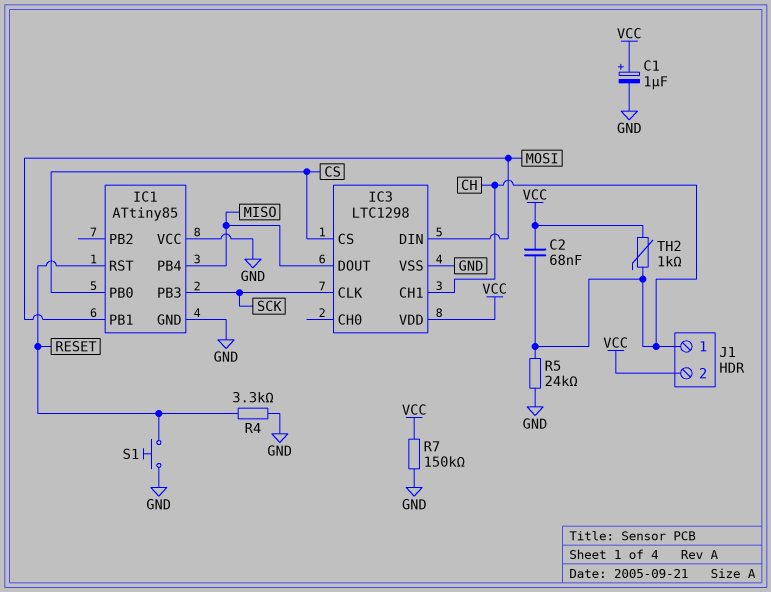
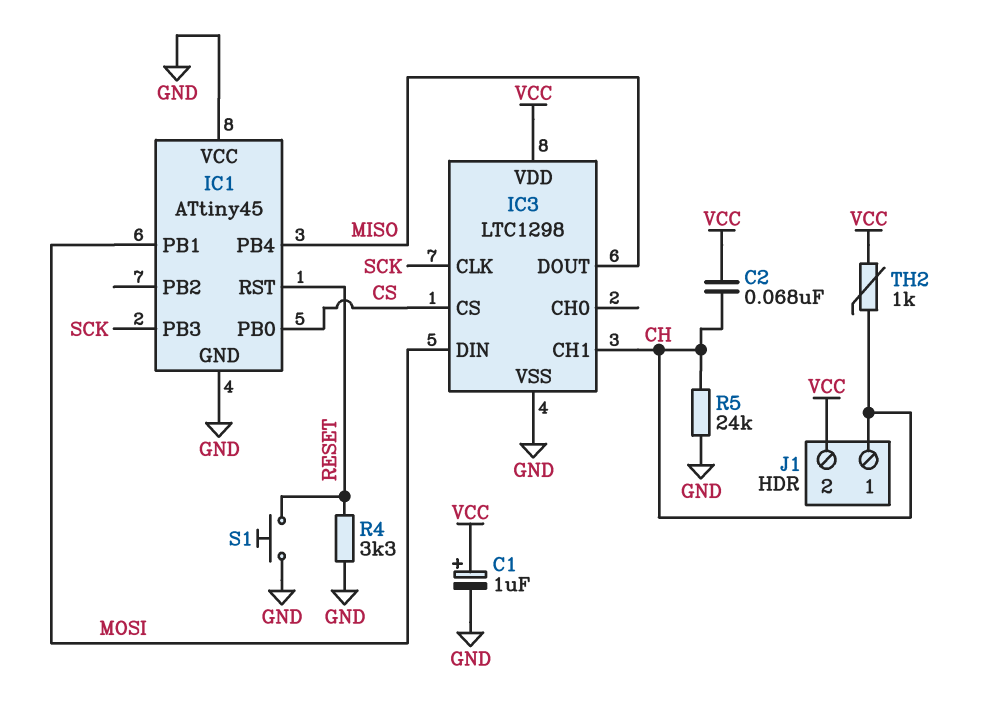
IC1: ATtiny85 -> ATtiny45
R7: 150k (GND, VCC) -> none

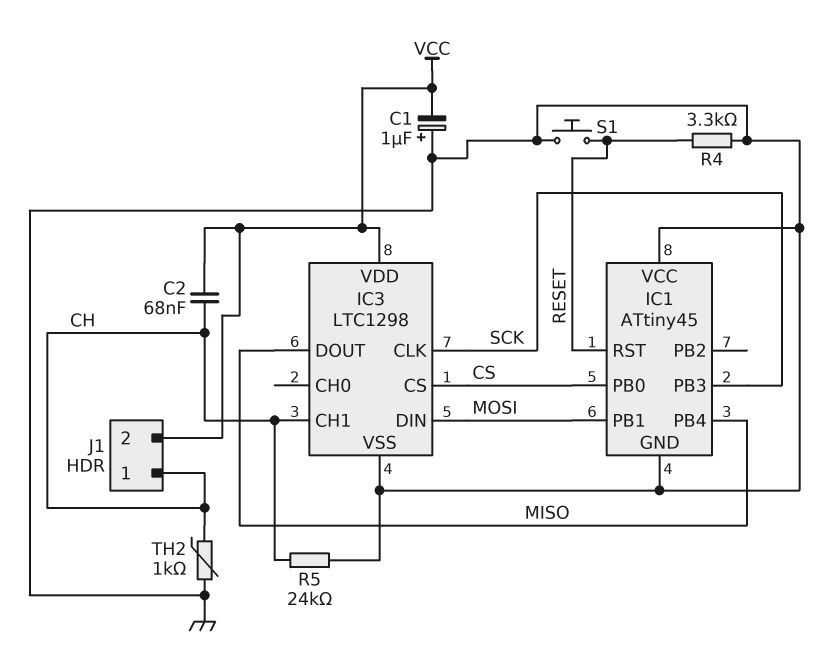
C1: 1uF (plus VCC, minus GND) -> 1uF (plus GND, minus VCC)
TH2: 1k (CH, VCC) -> 1k (CH, GND)

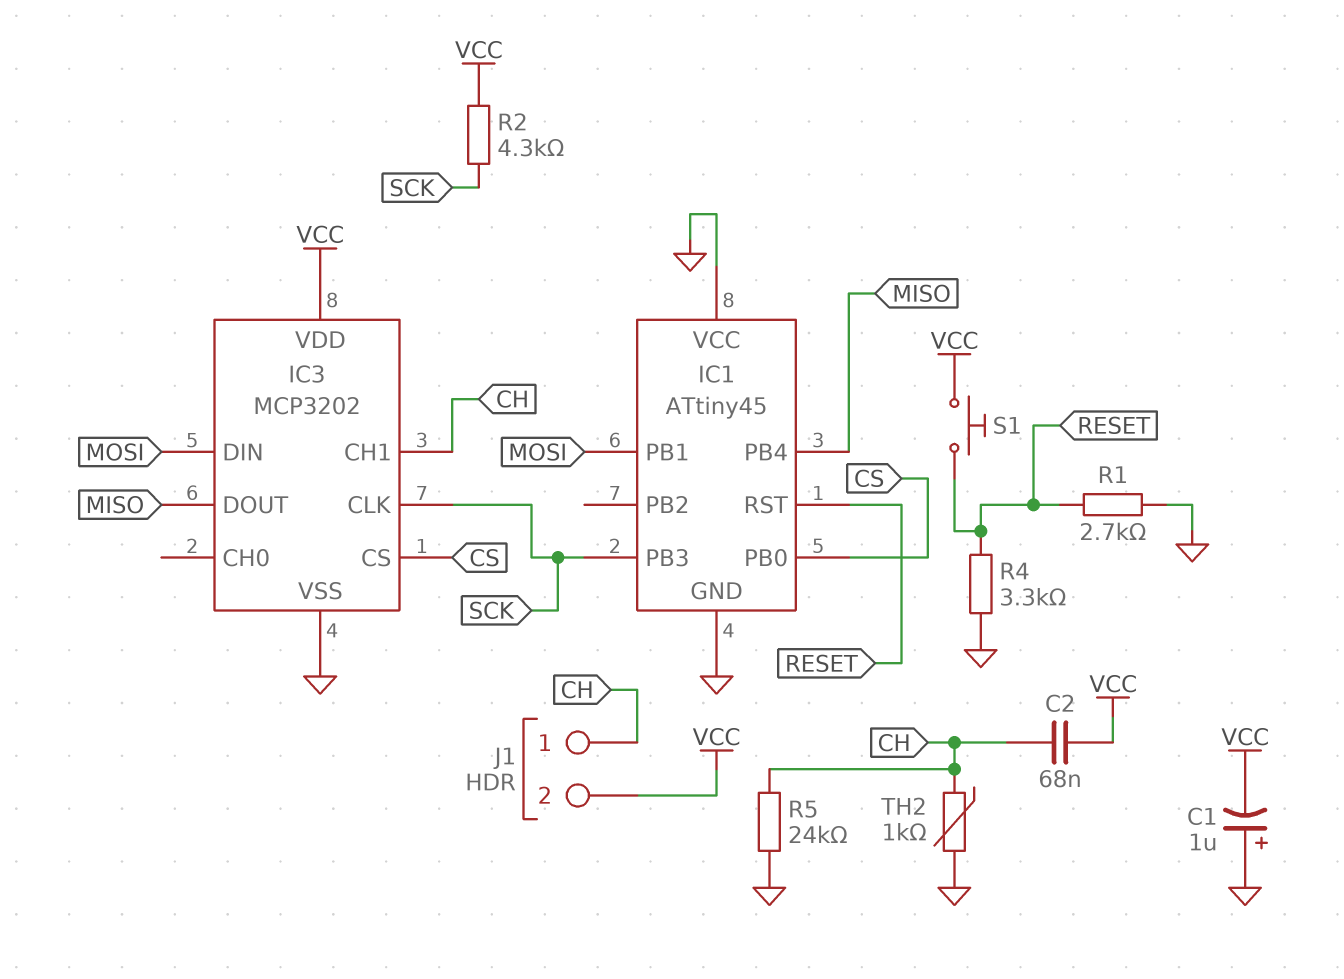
IC3: LTC1298 -> MCP3202
R1: none -> 2.7k (GND, RESET)
R2: none -> 4.3k (SCK, VCC)
S1: button (GND, RESET) -> button (RESET, VCC)

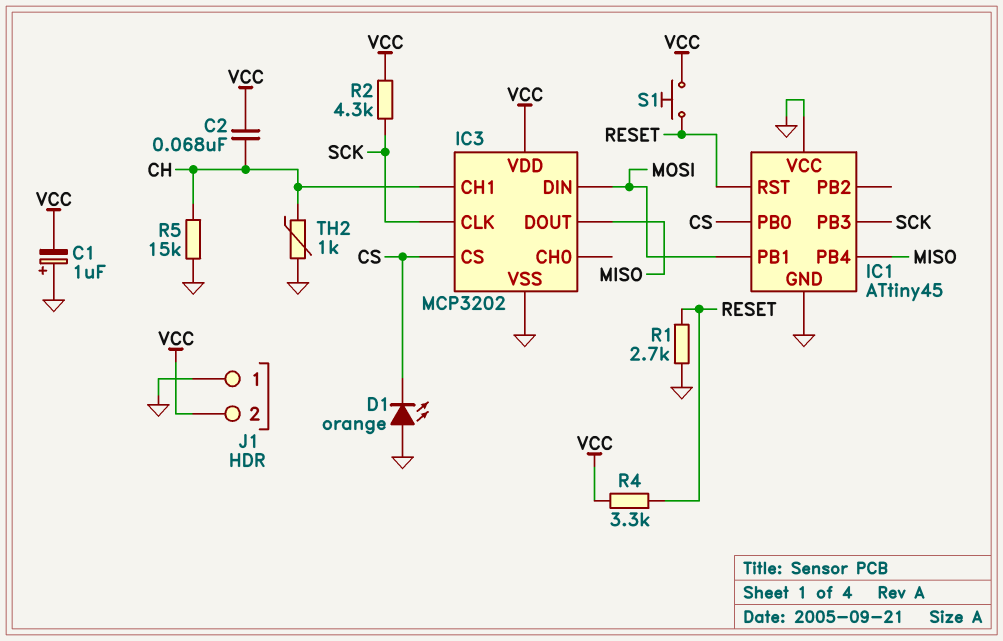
D1: none -> LED orange (A GND, K CS)
J1 pin 1: CH -> GND
R4: 3.3k (GND, RESET) -> 3.3k (RESET, VCC)
R5: 24k (CH, GND) -> 15k (CH, GND)

